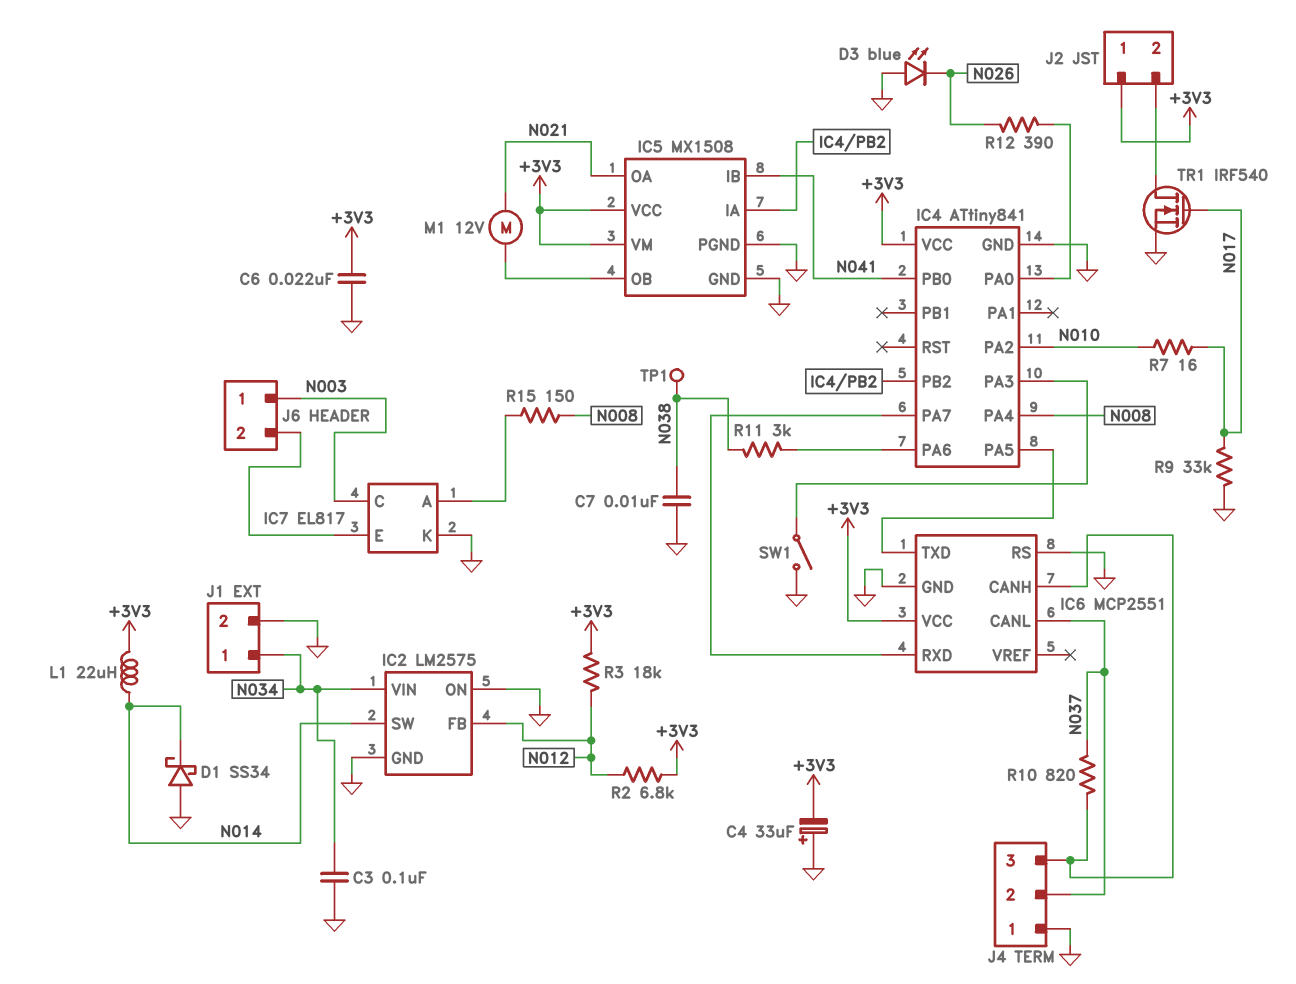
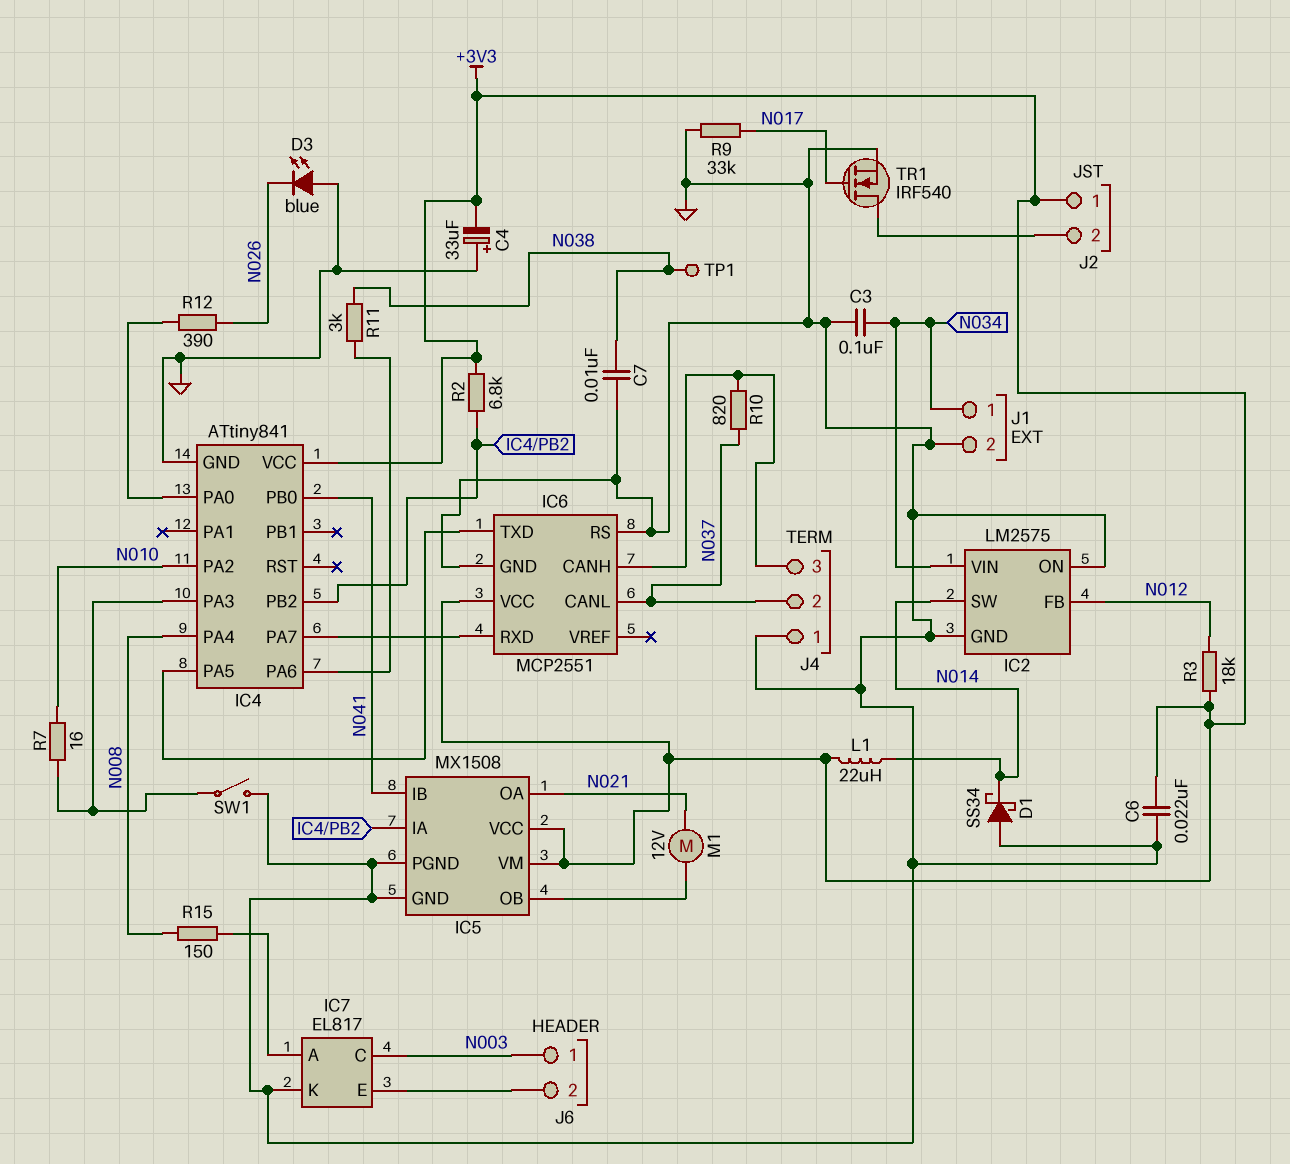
R2: 6.8k (+3V3, N012) -> 6.8k (+3V3, IC4/PB2)
R7: 16 (N010, N017) -> 16 (IC4/PA3, N010)

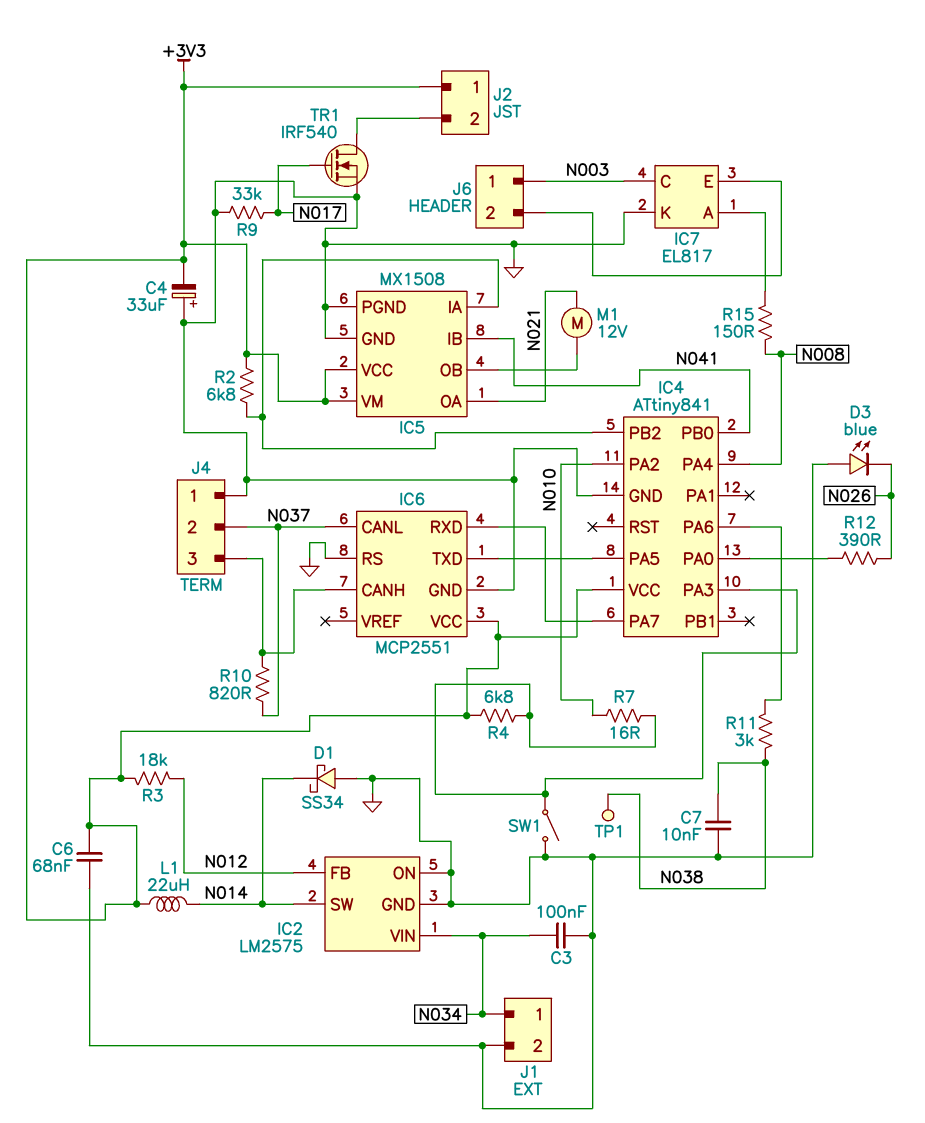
C6: 22nF (+3V3, GND) -> 68nF (+3V3, GND)
R4: none -> 6.8k (+3V3, IC4/PA3)

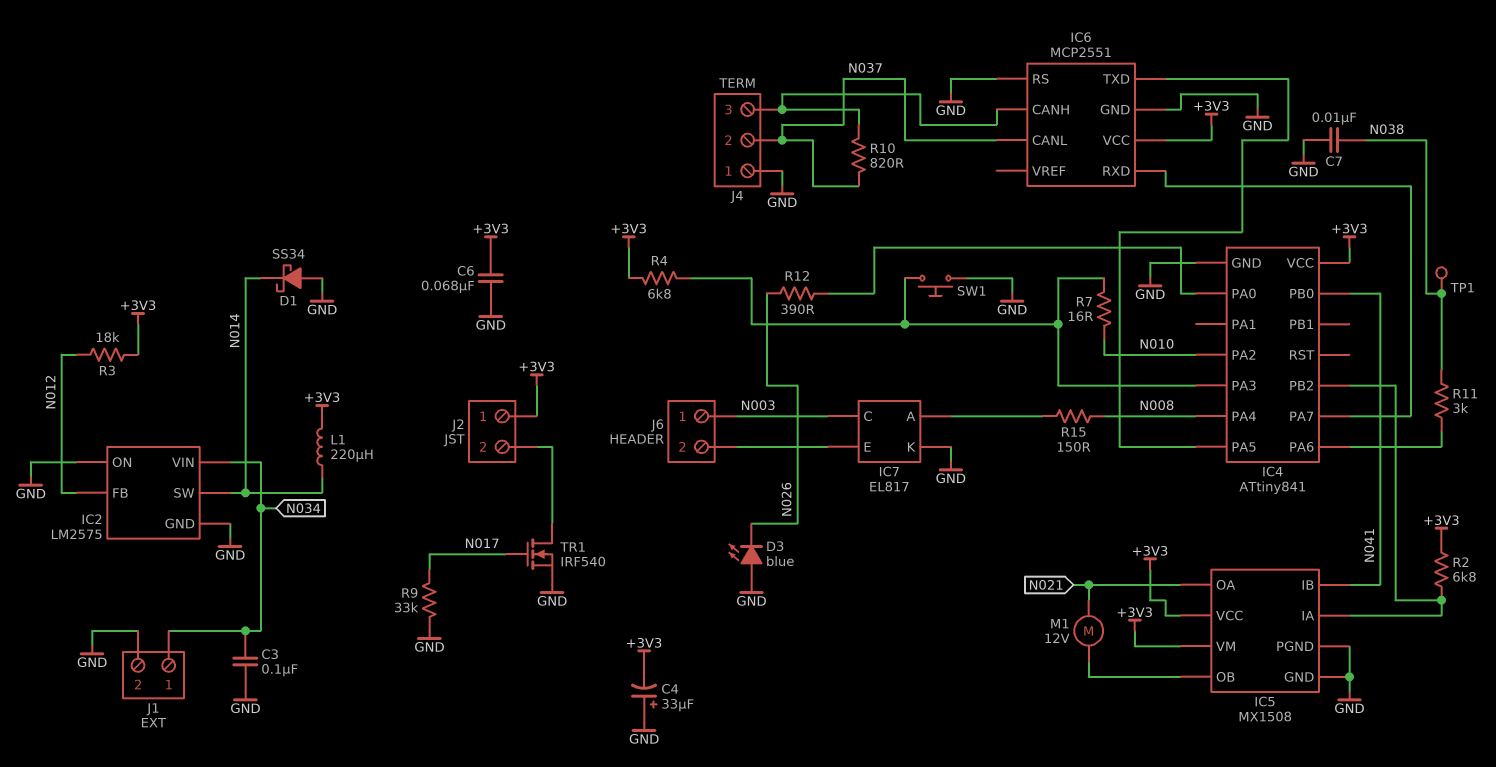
L1: 22uH (+3V3, N014) -> 220uH (+3V3, N014)
SW1: switch (GND, IC4/PA3) -> button (GND, IC4/PA3)

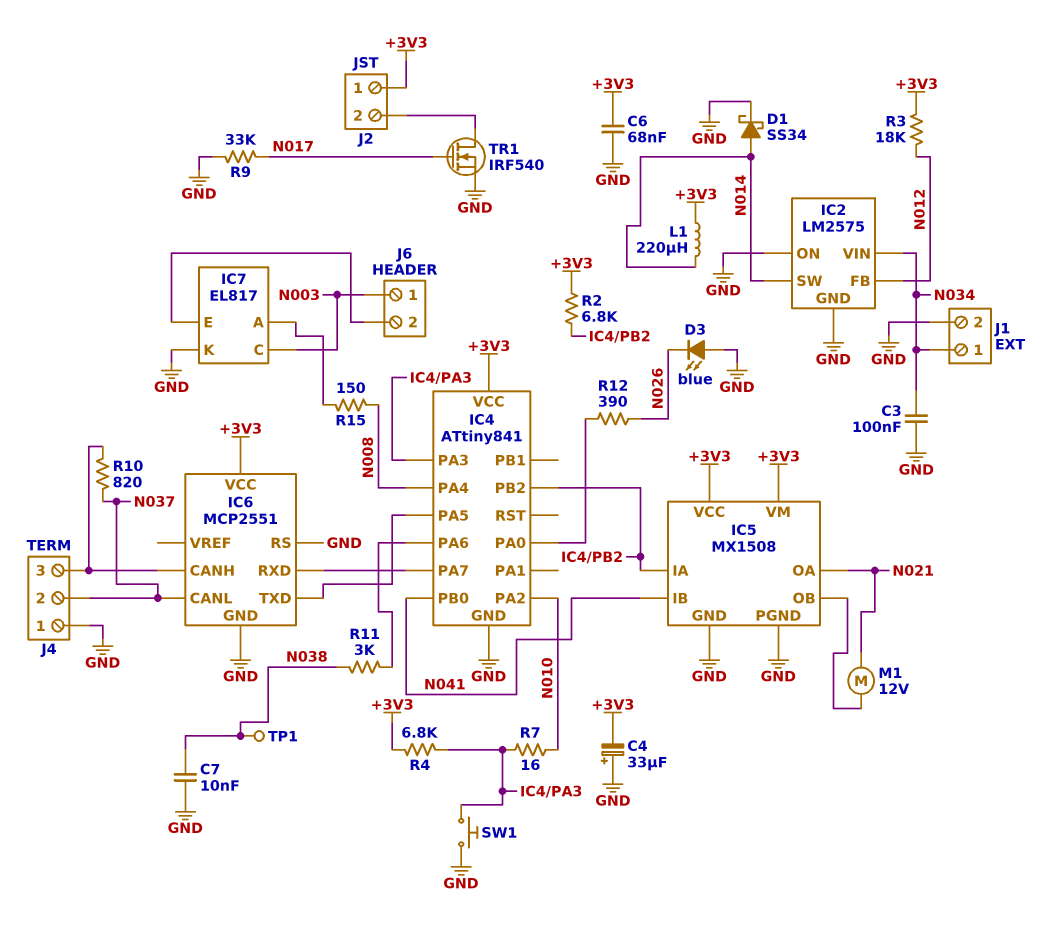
D1: schottky SS34 (A GND, K N014) -> schottky SS34 (A N014, K GND)

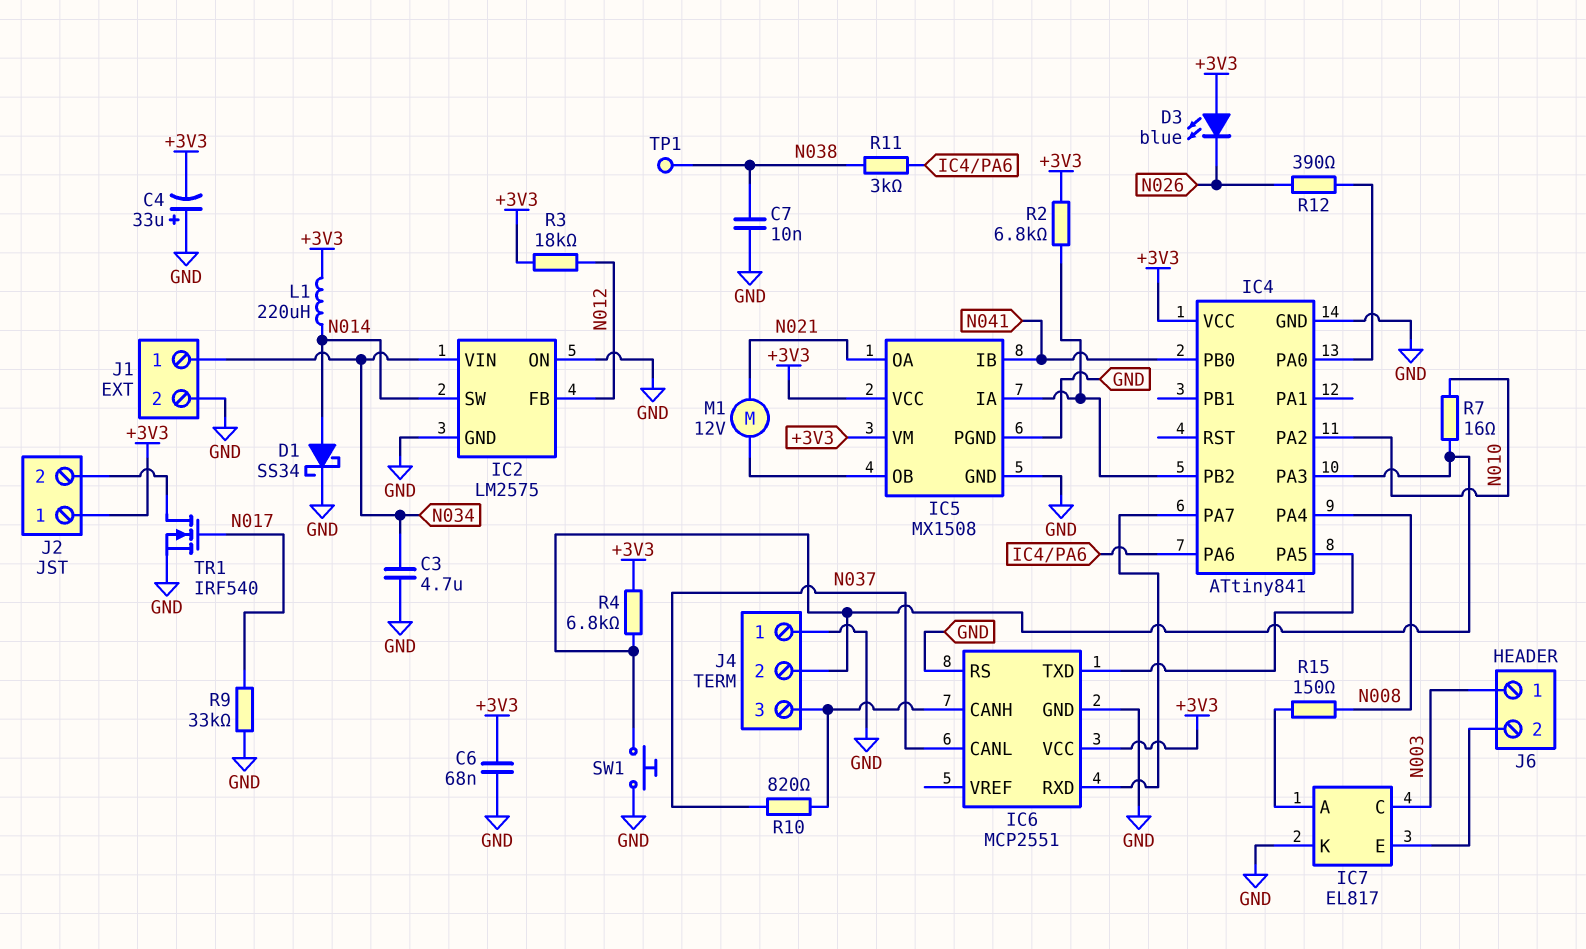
C3: 100nF (GND, N034) -> 4.7uF (GND, N034)
D3: LED blue (A GND, K N026) -> LED blue (A +3V3, K N026)
J4 pin 2: N037 -> IC4/PA3

